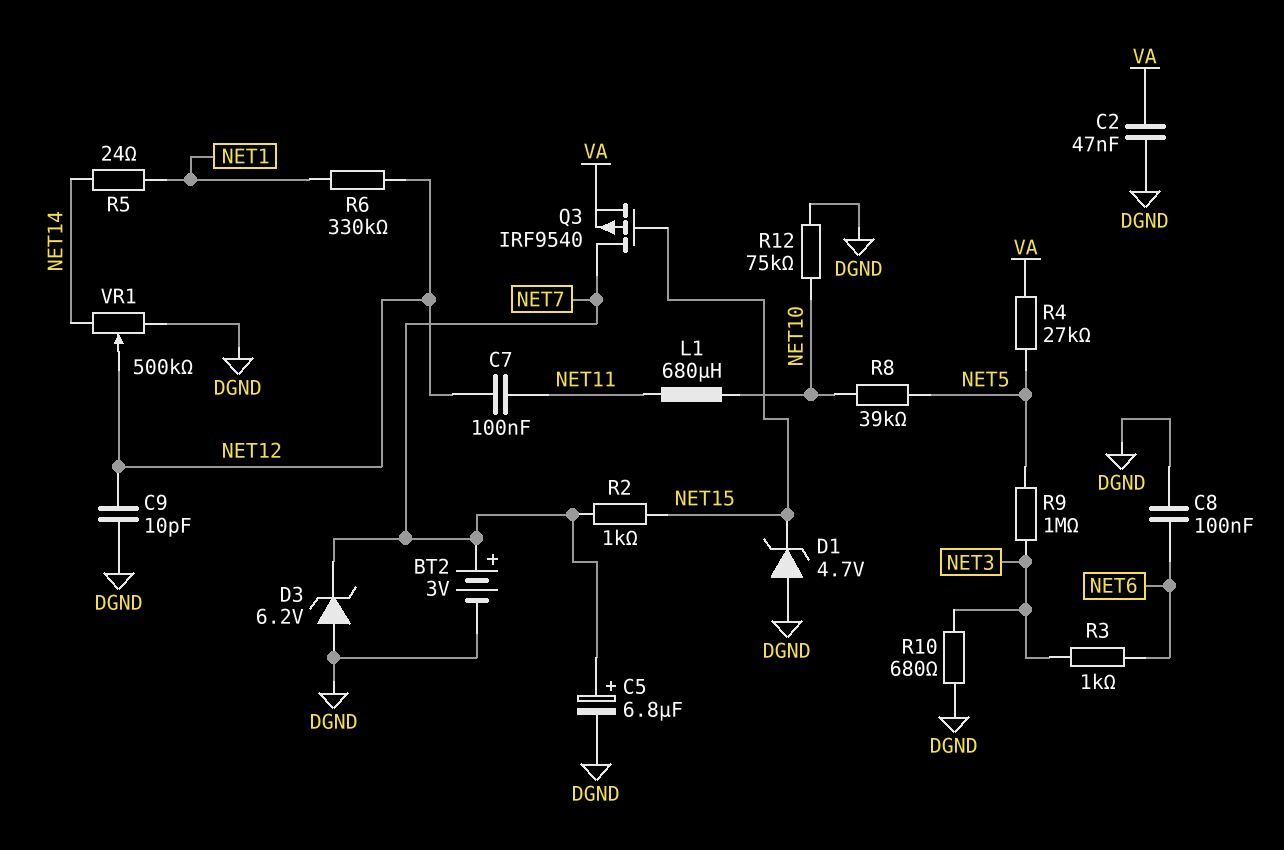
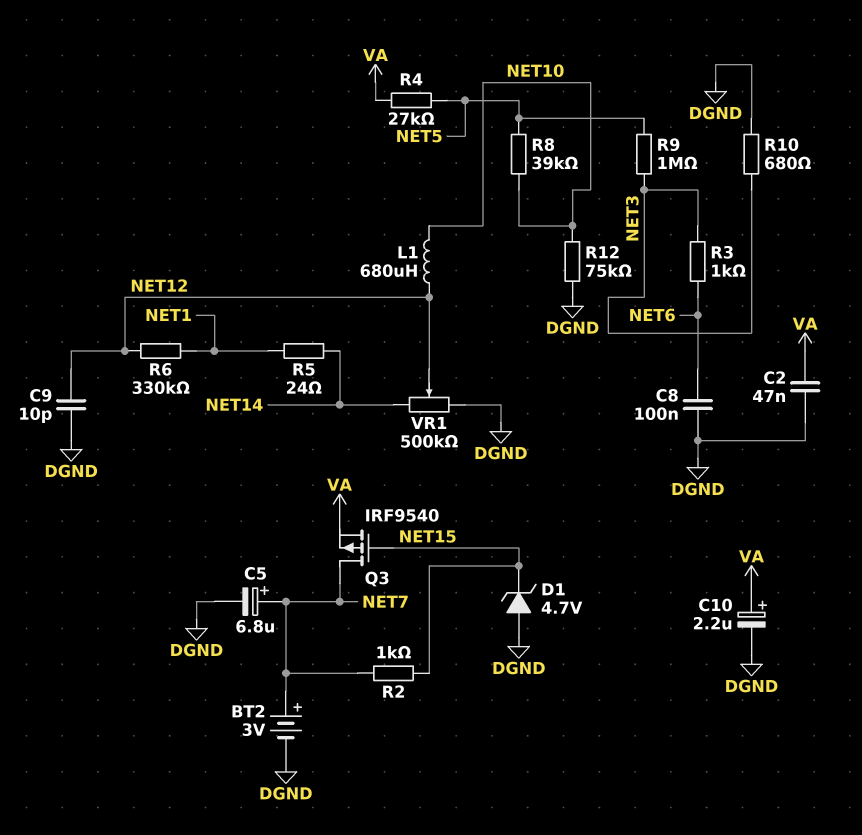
C7: 100nF (NET11, NET12) -> none
C10: none -> 2.2uF (plus VA, minus DGND)
D3: zener 6.2V (A DGND, K NET7) -> none
L1: 680uH (NET10, NET11) -> 680uH (NET10, NET12)

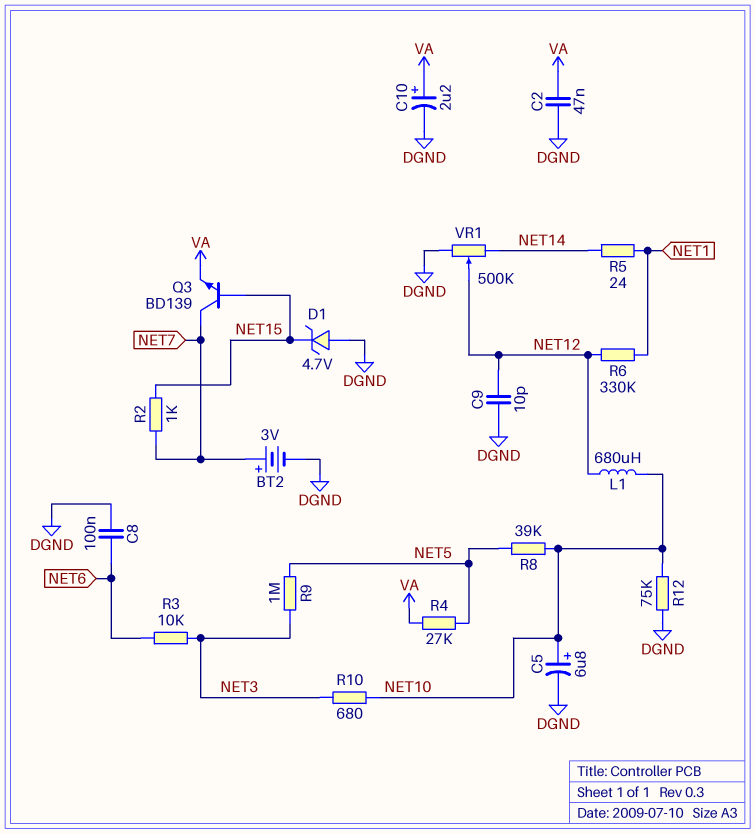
C5: 6.8uF (plus NET7, minus DGND) -> 6.8uF (plus NET10, minus DGND)
Q3: PMOS IRF9540 (G NET15, D NET7, S VA) -> NPN BD139 (B NET15, C NET7, E VA)
R3: 1k (NET3, NET6) -> 10k (NET3, NET6)
R10: 680 (DGND, NET3) -> 680 (NET3, NET10)

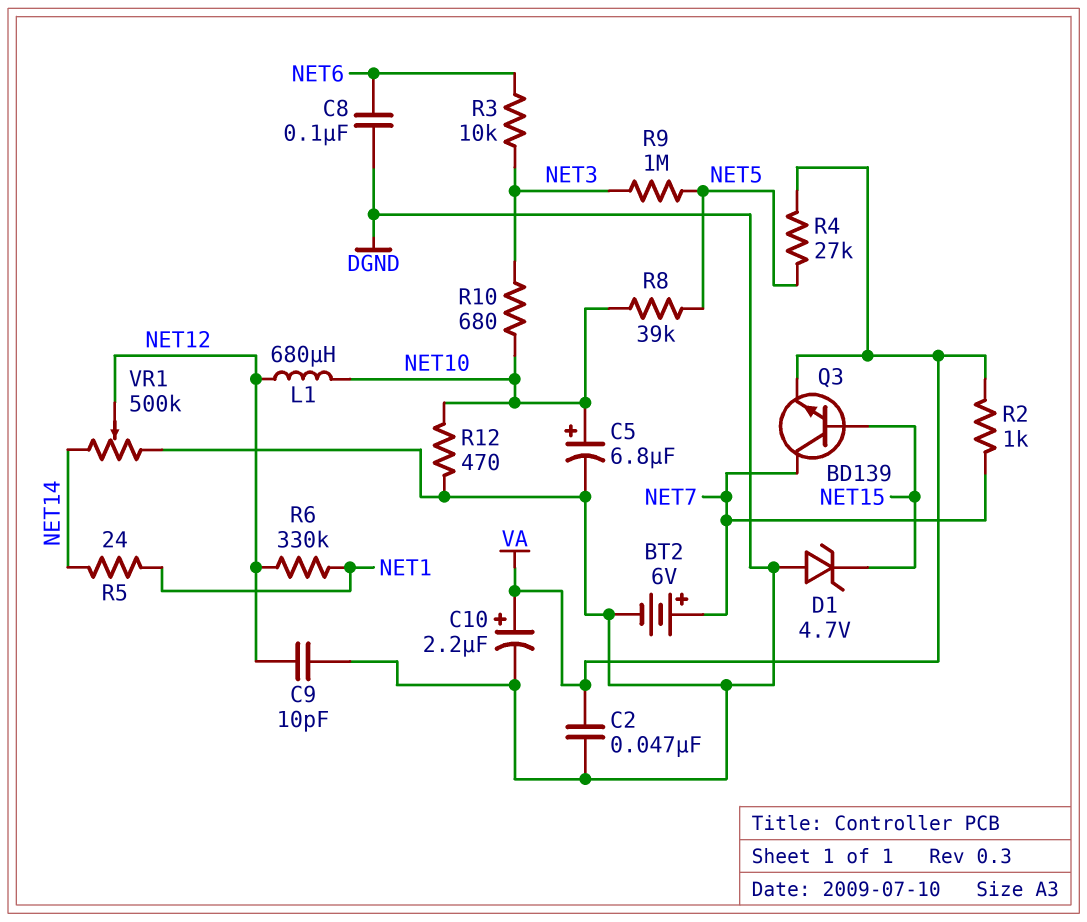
BT2: 3V (plus NET7, minus DGND) -> 6V (plus NET7, minus DGND)
R2: 1k (NET7, NET15) -> 1k (NET7, VA)
R12: 75k (DGND, NET10) -> 470 (DGND, NET10)

